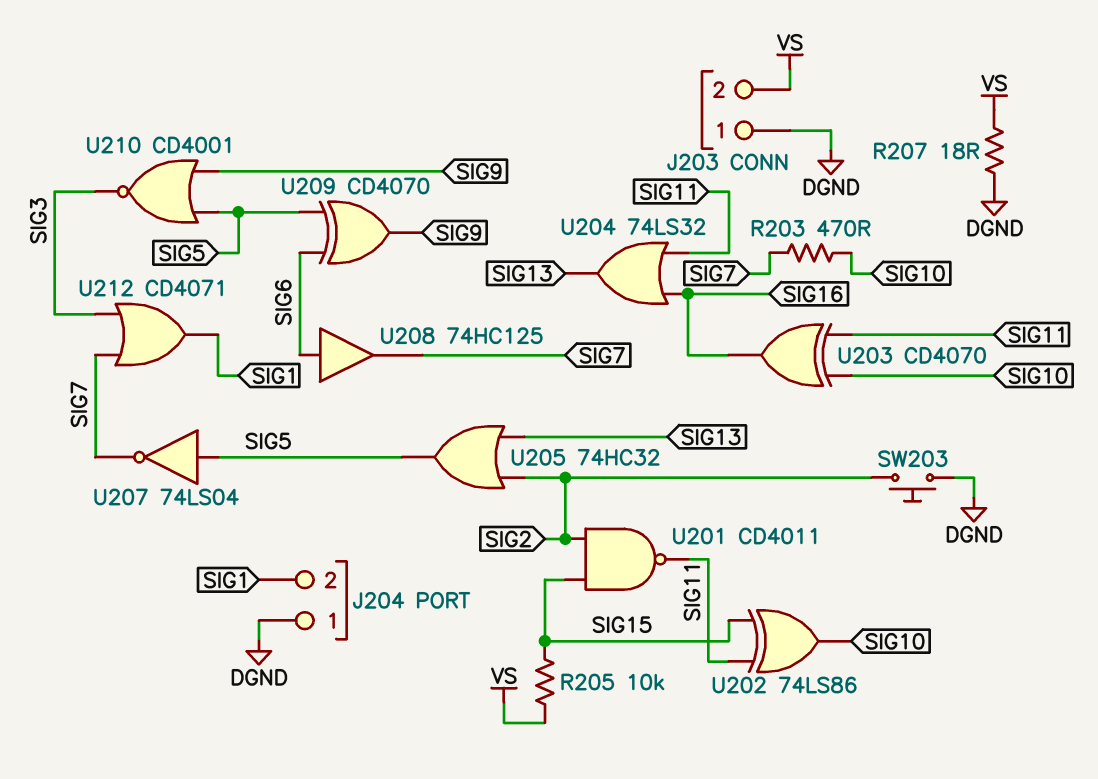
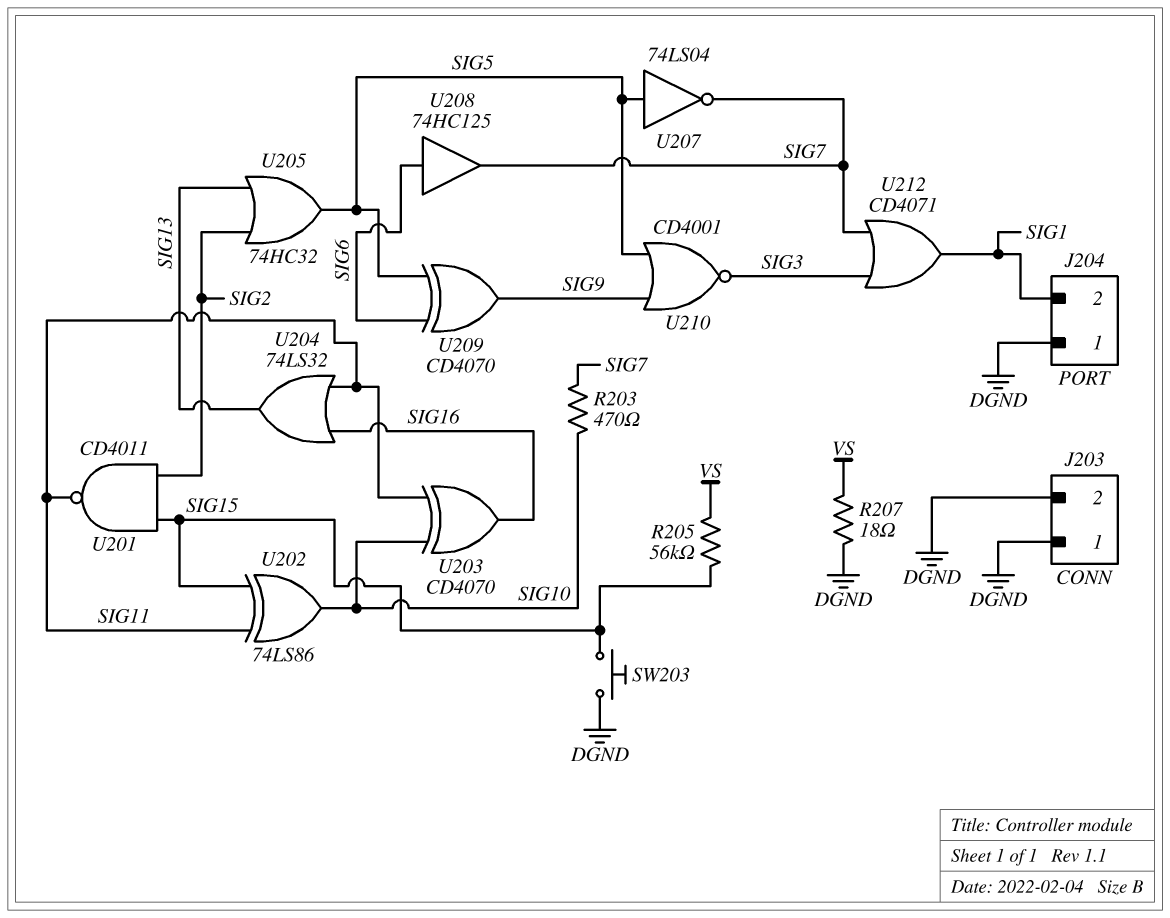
J203 pin 2: VS -> DGND
R205: 10k (SIG15, VS) -> 56k (SIG15, VS)
SW203: button (DGND, SIG2) -> button (DGND, SIG15)

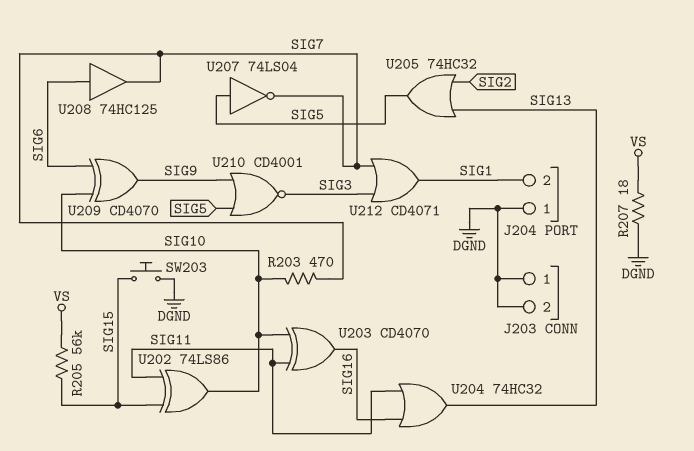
U201: NAND CD4011 (in SIG2, in SIG15, out SIG11) -> none
U204: OR 74LS32 (in SIG11, in SIG16, out SIG13) -> OR 74HC32 (in SIG11, in SIG16, out SIG13)
U209: XOR CD4070 (in SIG5, in SIG6, out SIG9) -> XOR CD4070 (in SIG6, in SIG10, out SIG9)

